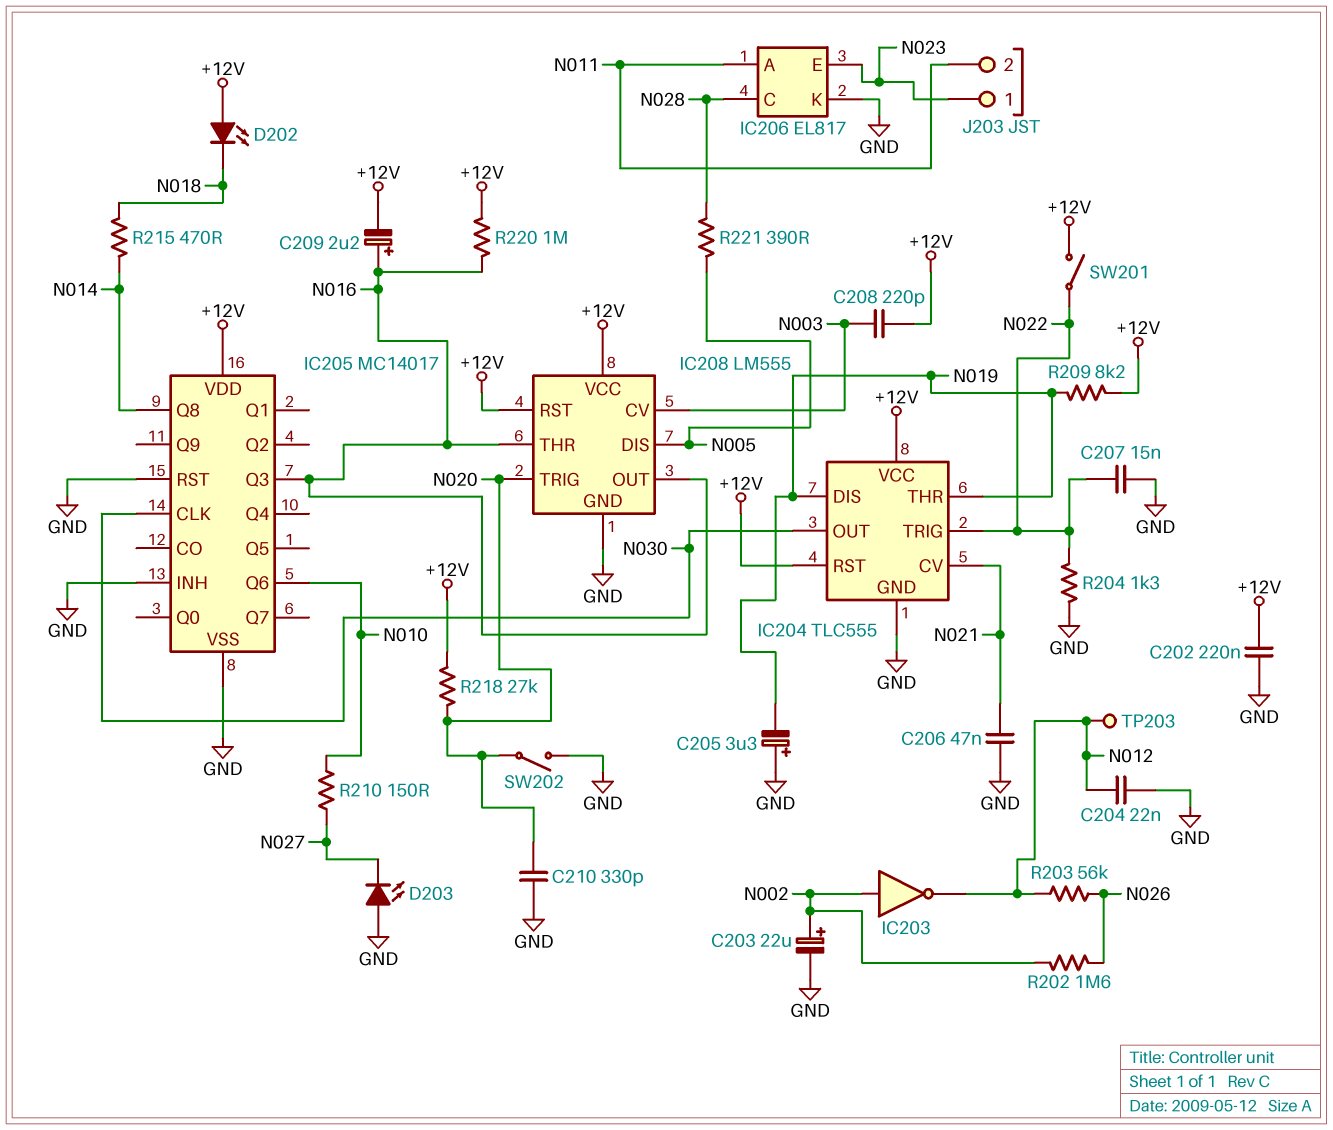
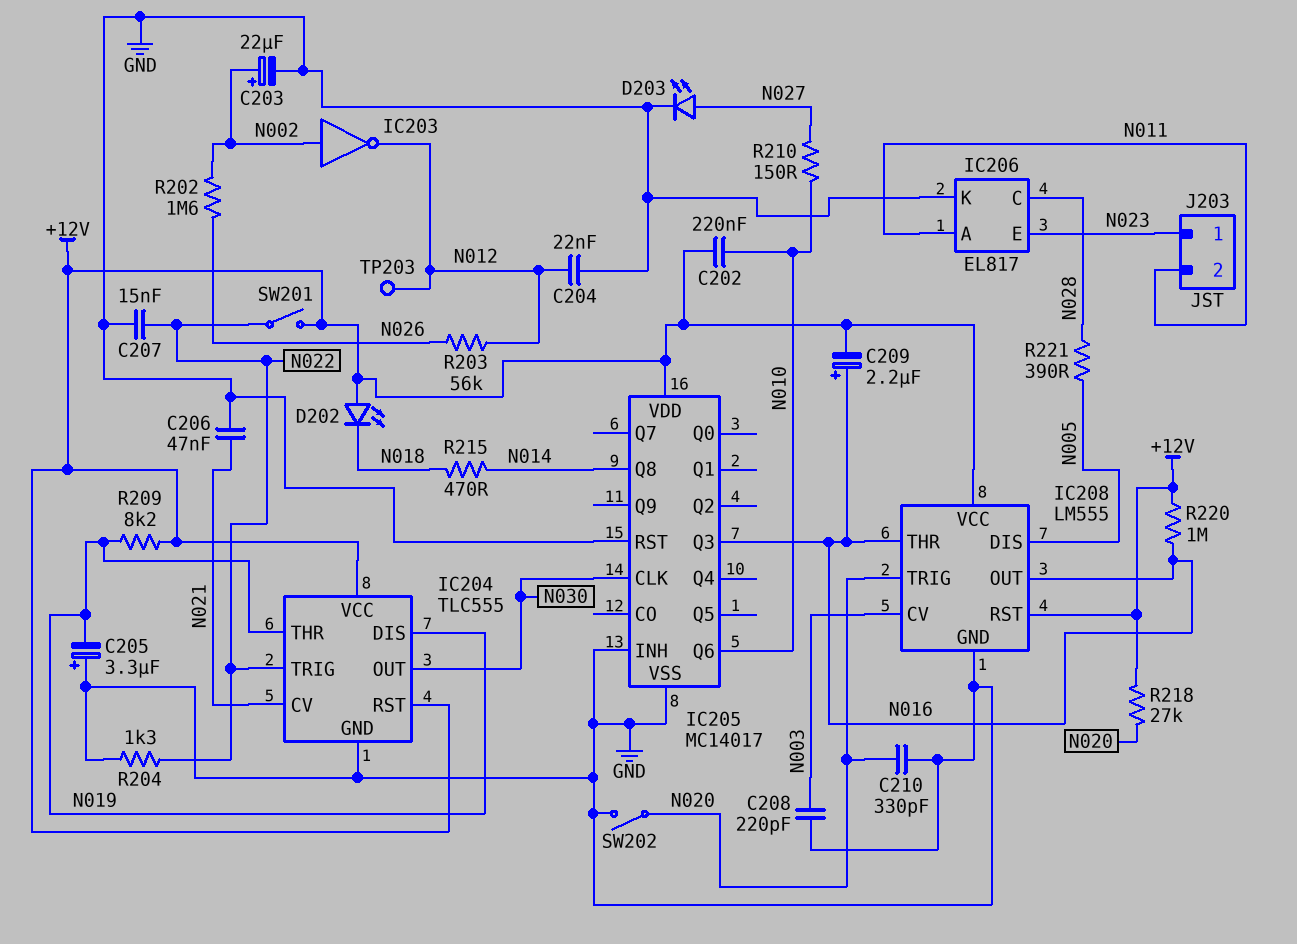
C202: 220nF (+12V, GND) -> 220nF (+12V, N010)
C208: 220pF (+12V, N003) -> 220pF (GND, N003)
D203: LED (A GND, K N027) -> LED (A N027, K GND)

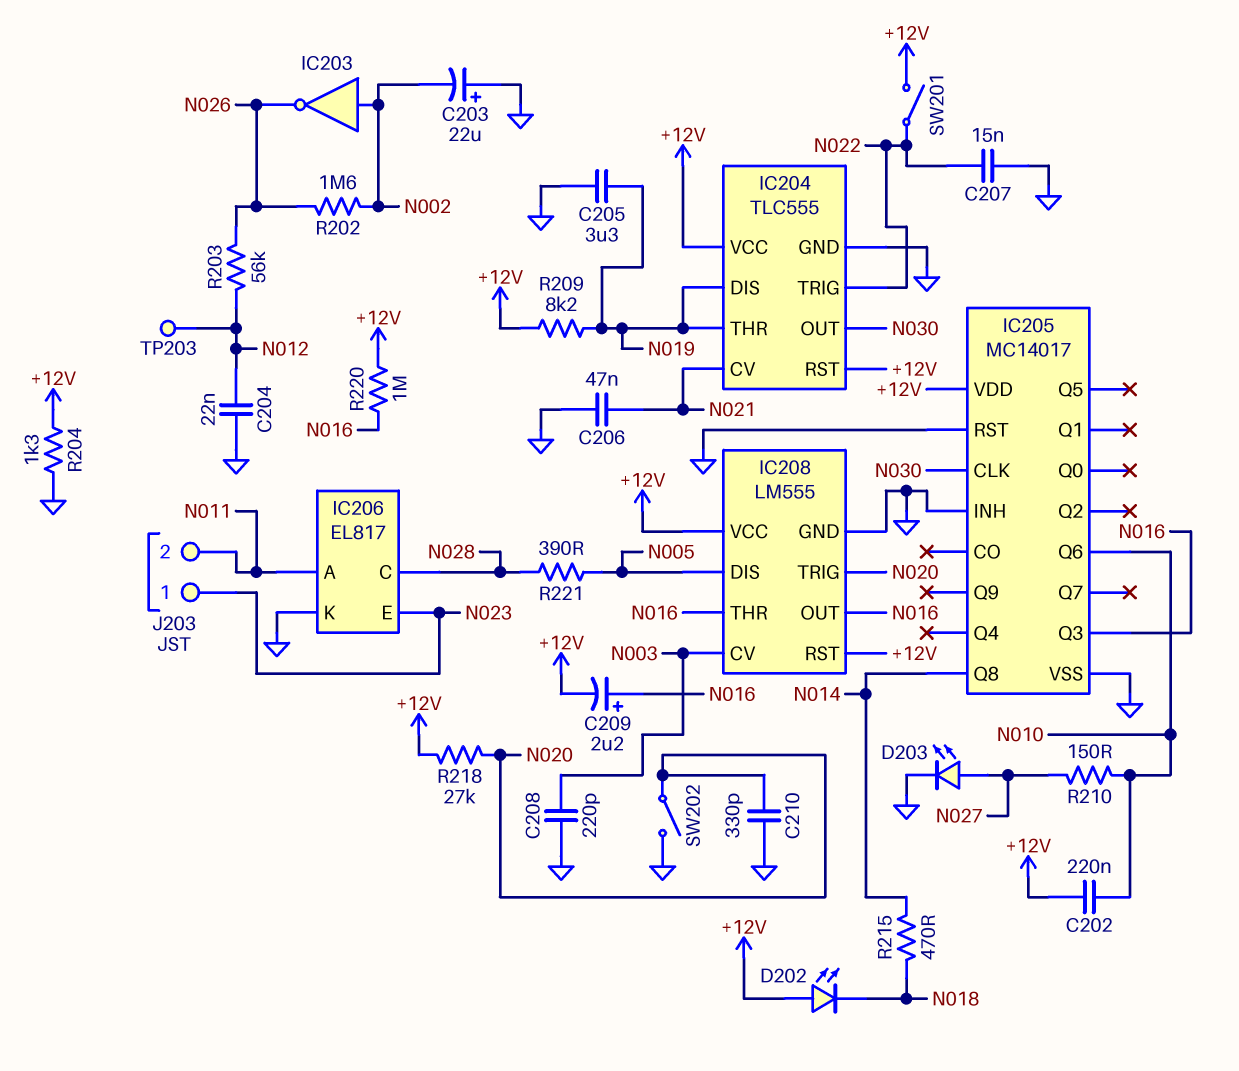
C203: 22uF (plus N002, minus GND) -> 22uF (plus GND, minus N002)
C205: 3.3uF (plus GND, minus N019) -> 3.3uF (GND, N019)
IC203: NOT (in N002, out N012) -> NOT (in N002, out N026)
R204: 1.3k (GND, N022) -> 1.3k (+12V, GND)

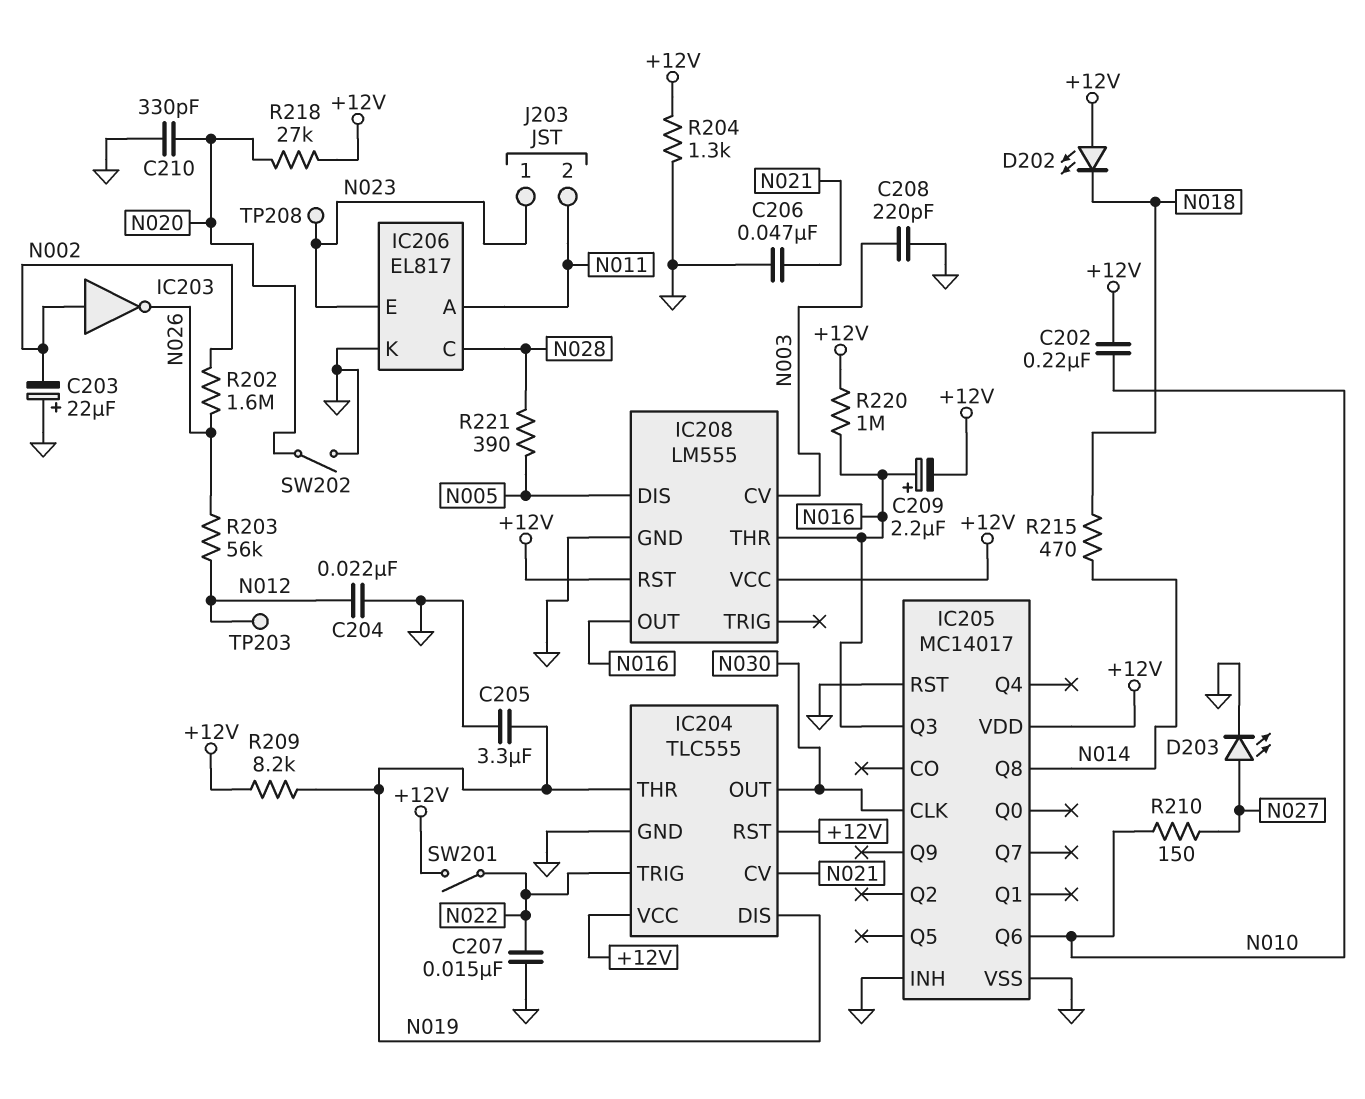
IC208 pin TRIG: N020 -> none
TP208: none -> test point (N023)

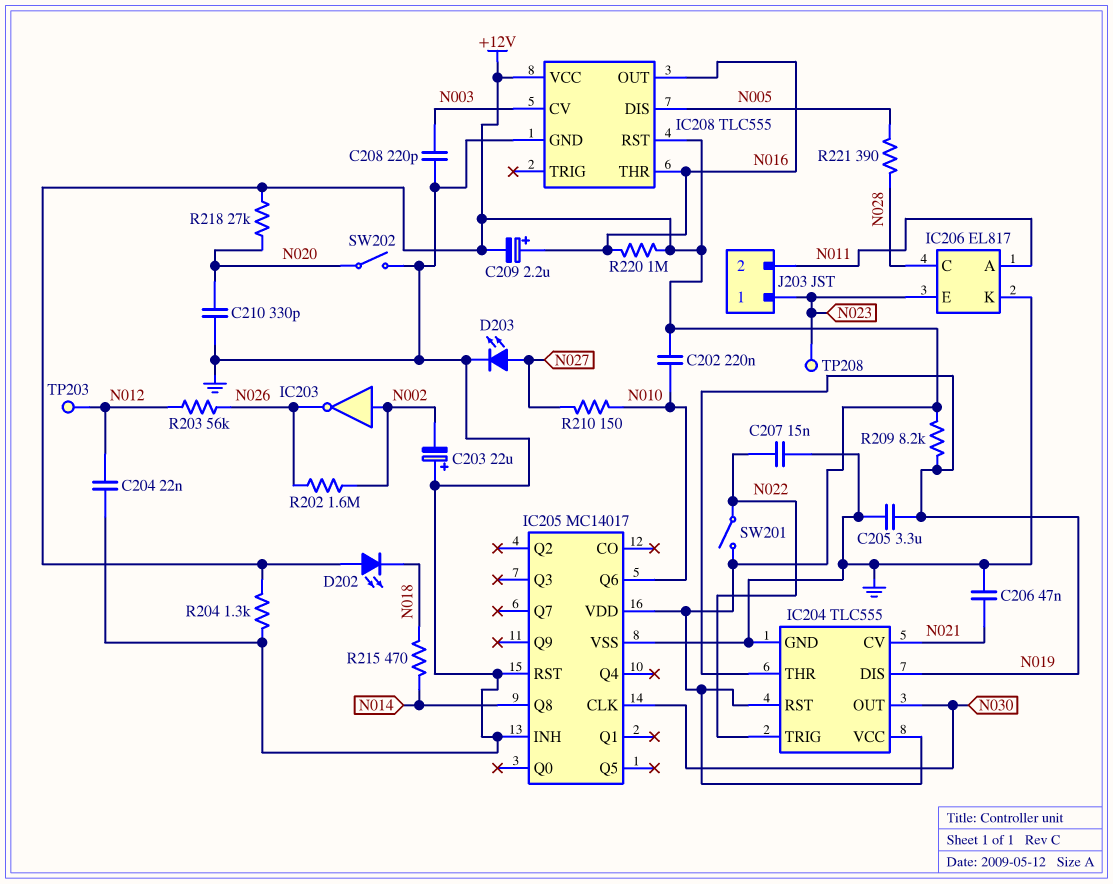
IC205 pin Q3: N016 -> none
IC208: LM555 -> TLC555

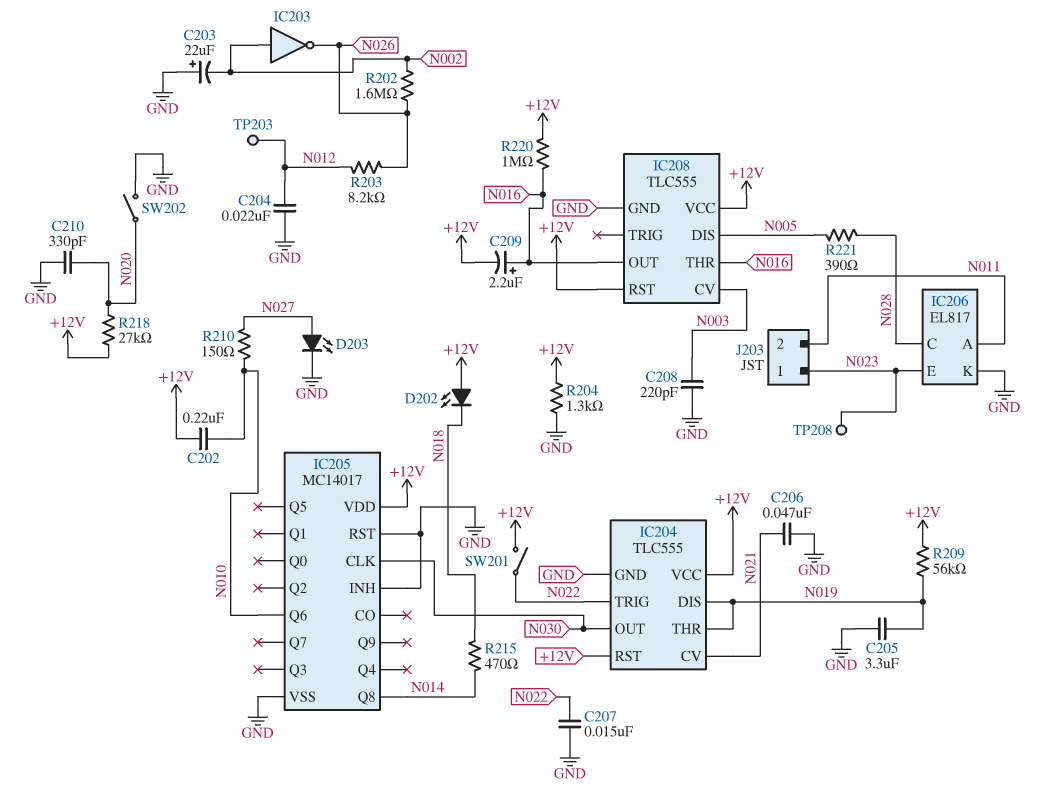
R203: 56k (N012, N026) -> 8.2k (N012, N026)
R209: 8.2k (+12V, N019) -> 56k (+12V, N019)

